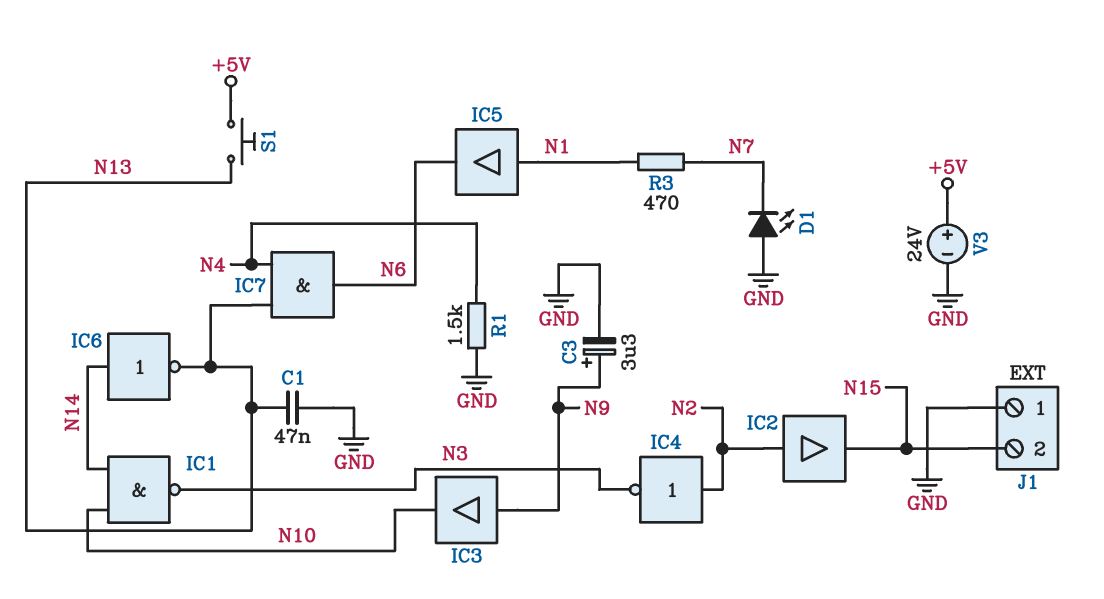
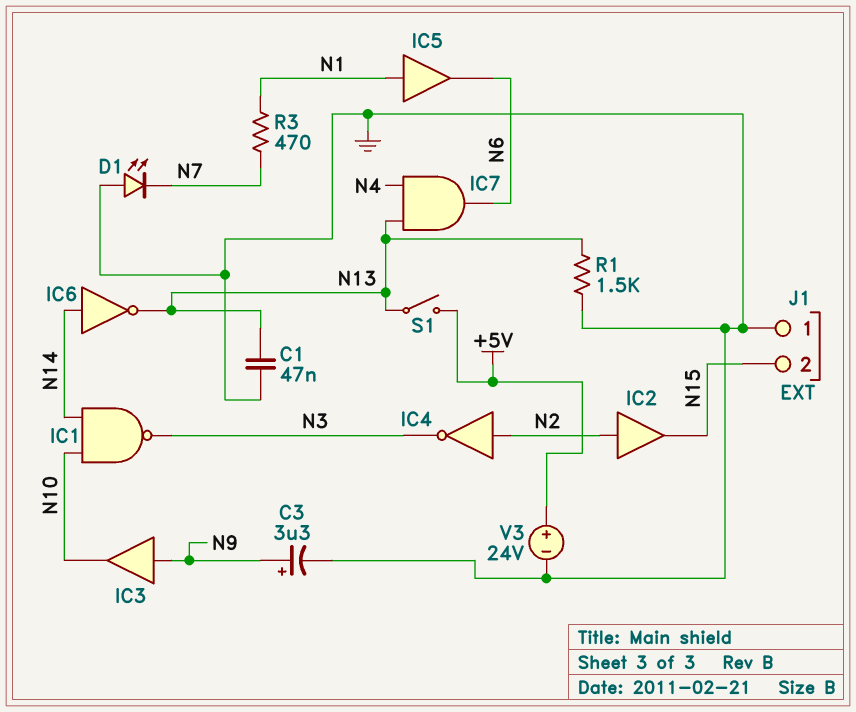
R1: 1.5k (GND, N4) -> 1.5k (GND, N13)
S1: button (+5V, N13) -> switch (+5V, N13)

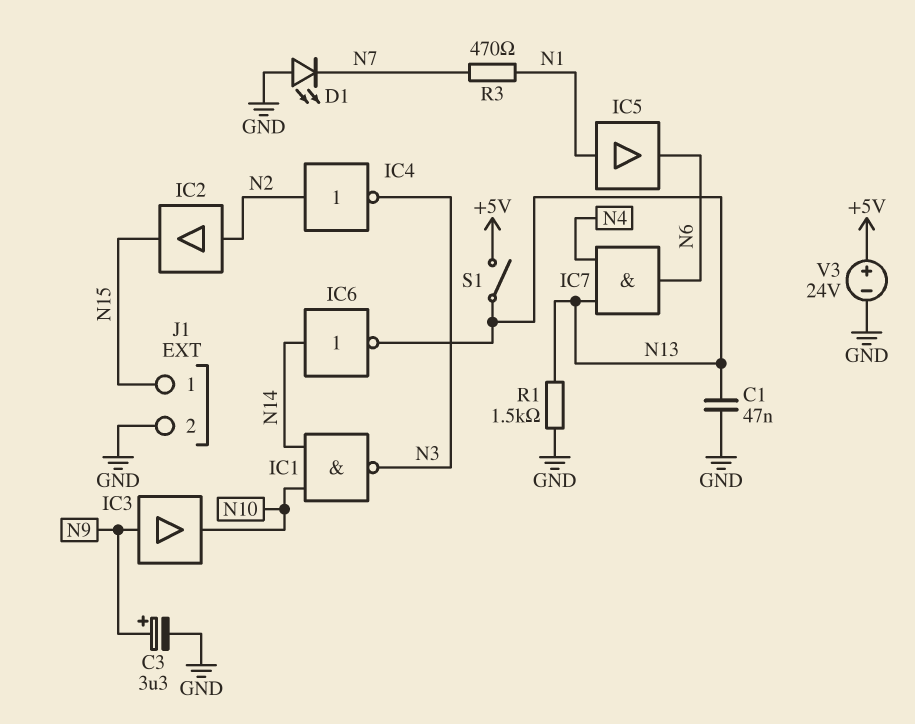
J1 pin 1: GND -> N15
J1 pin 2: N15 -> GND

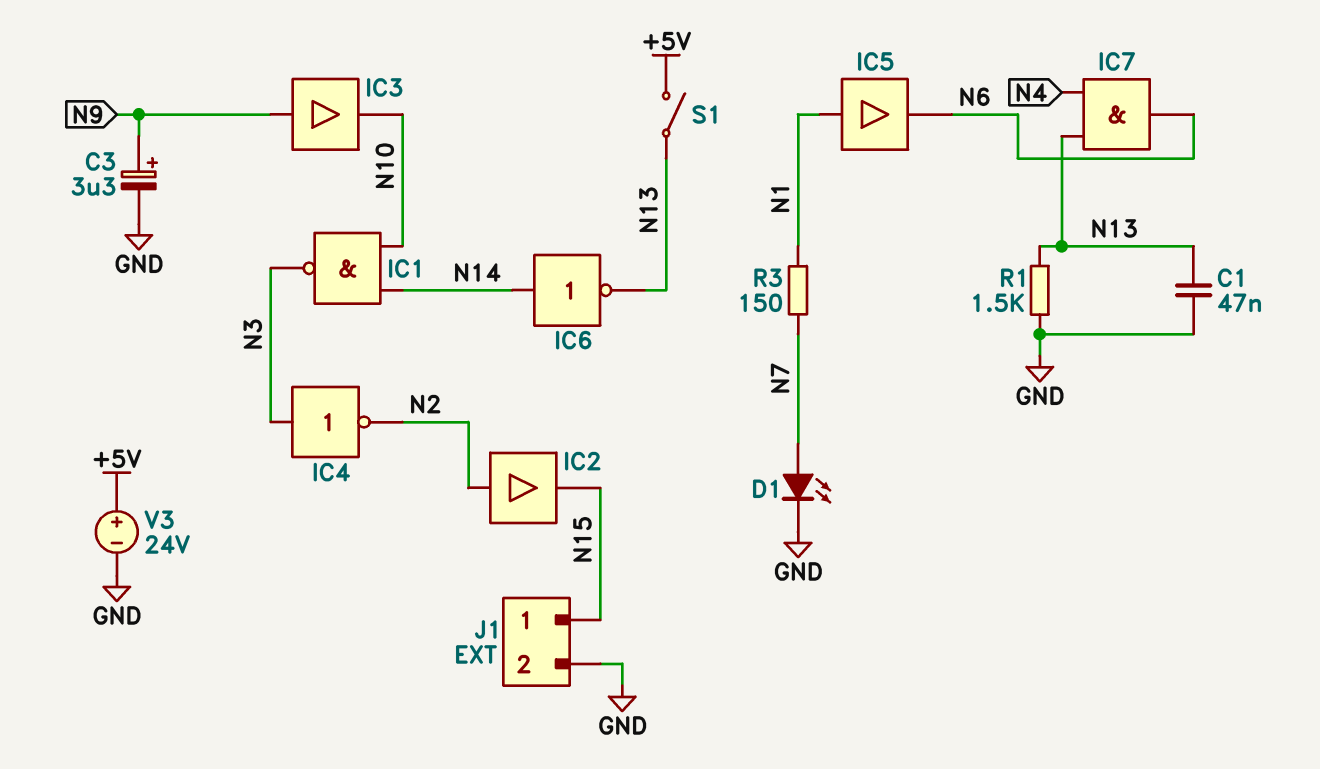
D1: LED (A GND, K N7) -> LED (A N7, K GND)
IC4: NOT (in N2, out N3) -> NOT (in N3, out N2)
R3: 470 (N1, N7) -> 150 (N1, N7)

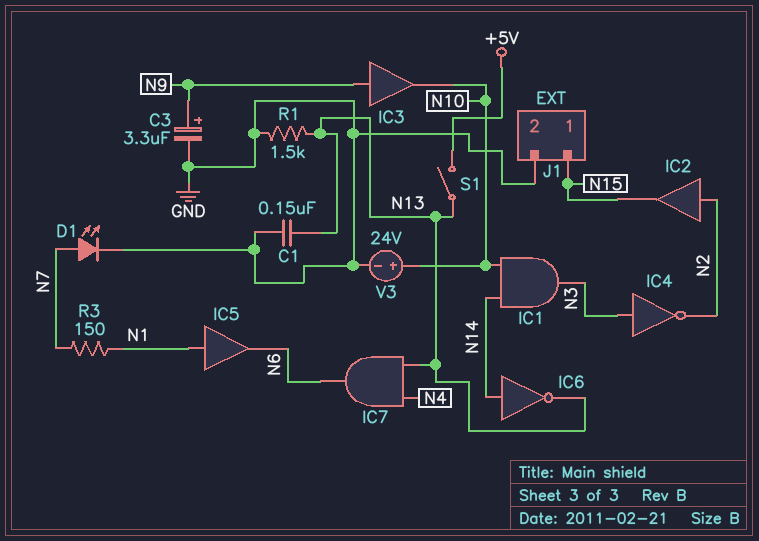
C1: 47nF (GND, N13) -> 150nF (GND, N13)
IC1: NAND (in N10, in N14, out N3) -> AND (in N10, in N14, out N3)
V3: 24V (plus +5V, minus GND) -> 24V (plus N10, minus GND)

